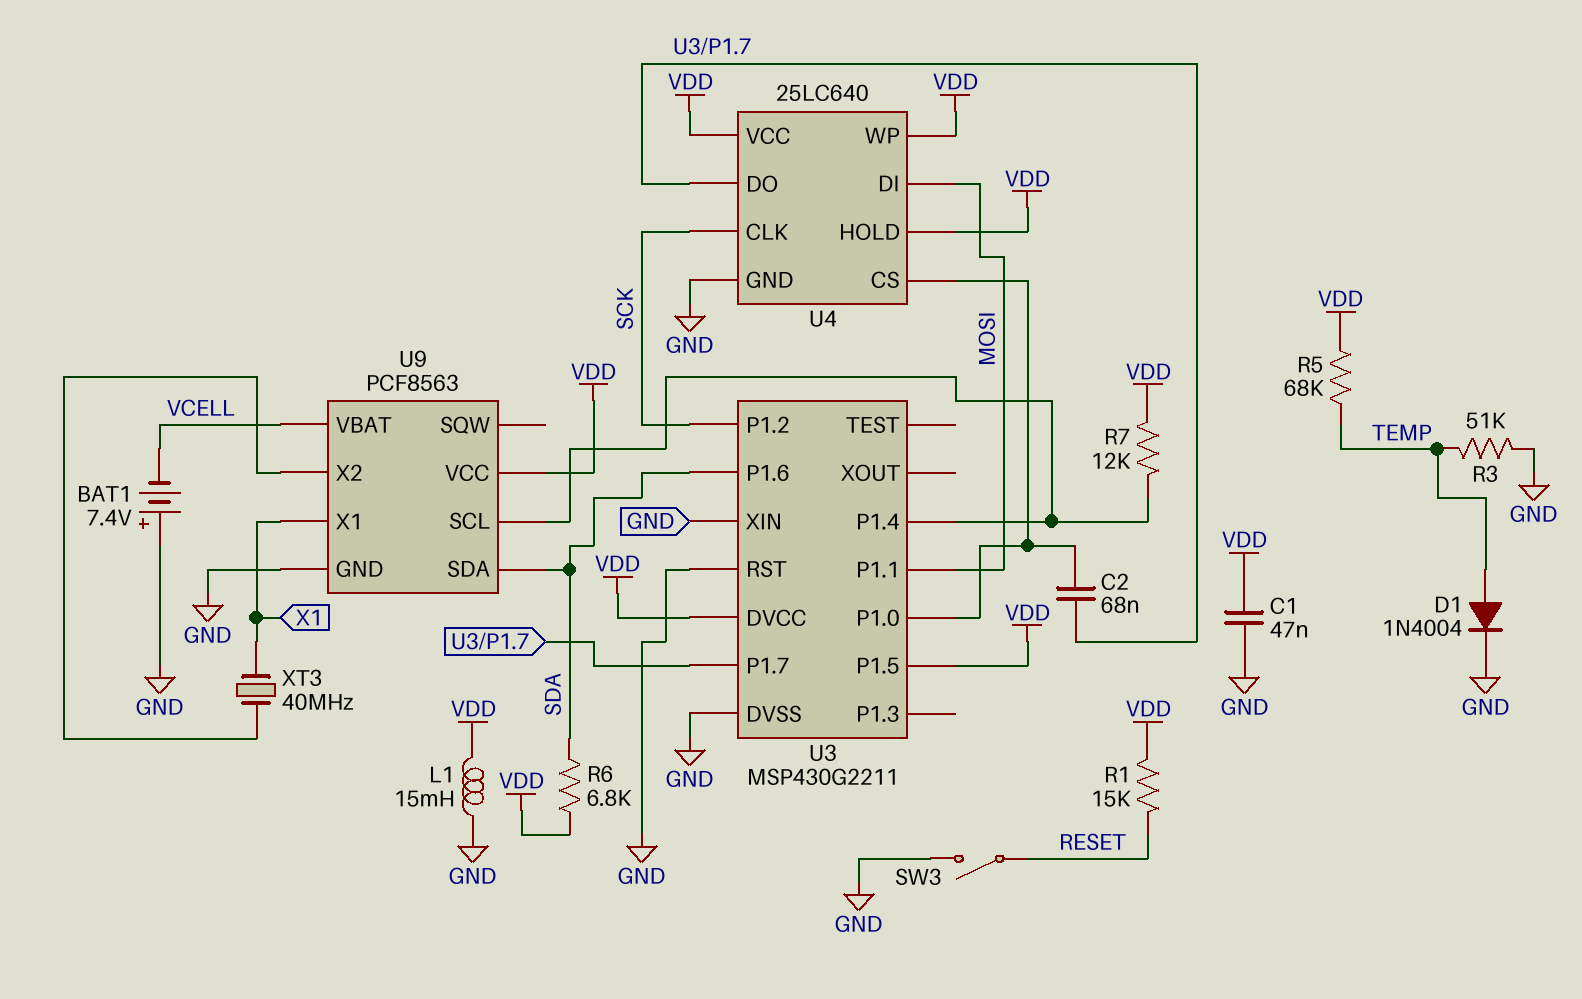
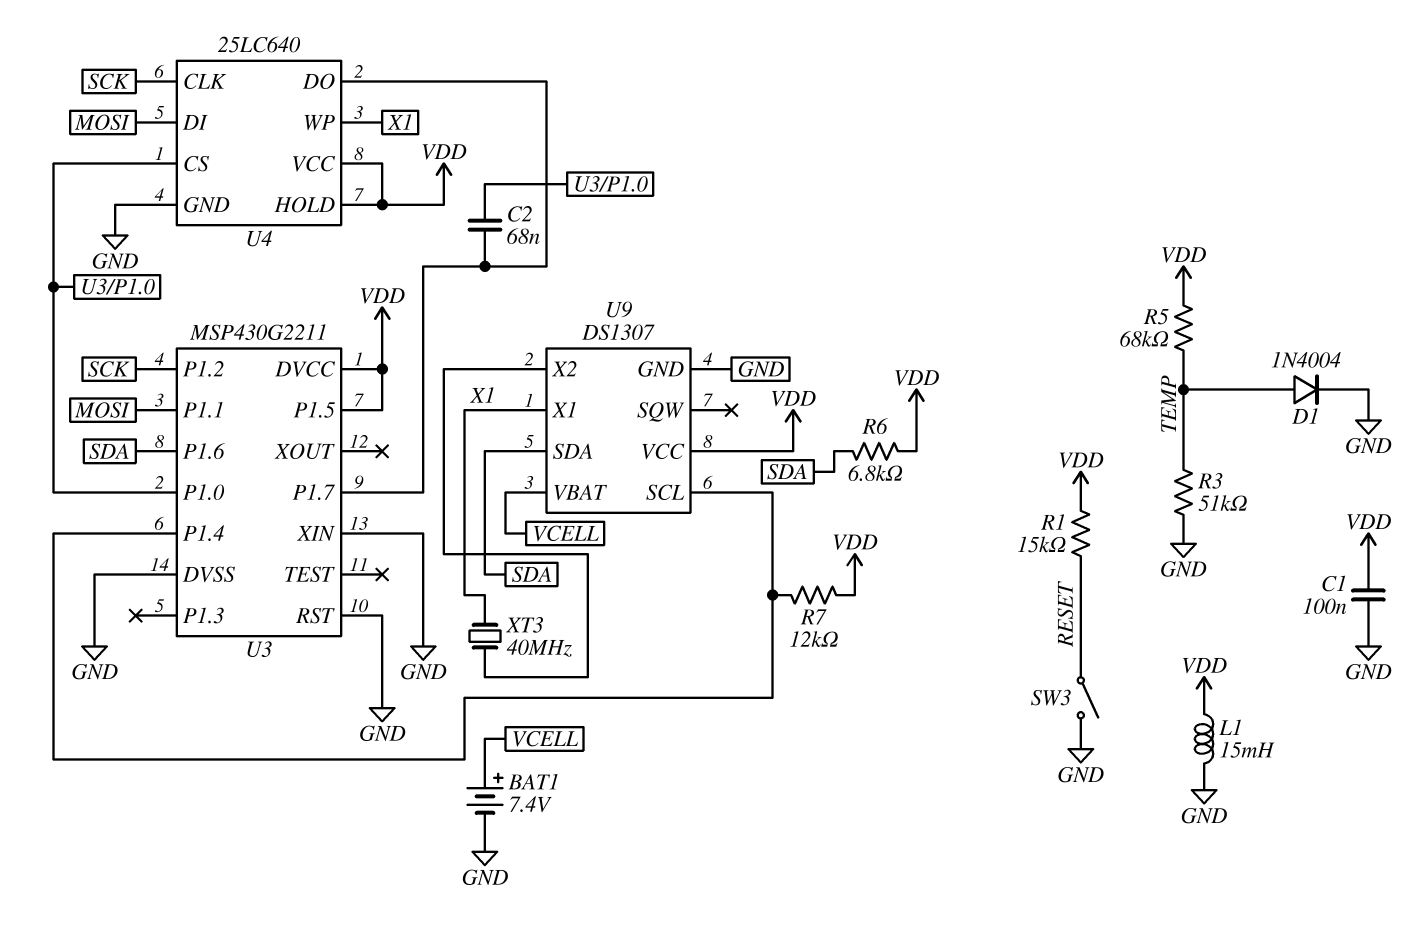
BAT1: 7.4V (plus GND, minus VCELL) -> 7.4V (plus VCELL, minus GND)
C1: 47nF (GND, VDD) -> 100nF (GND, VDD)
U4 pin WP: VDD -> X1
U9: PCF8563 -> DS1307

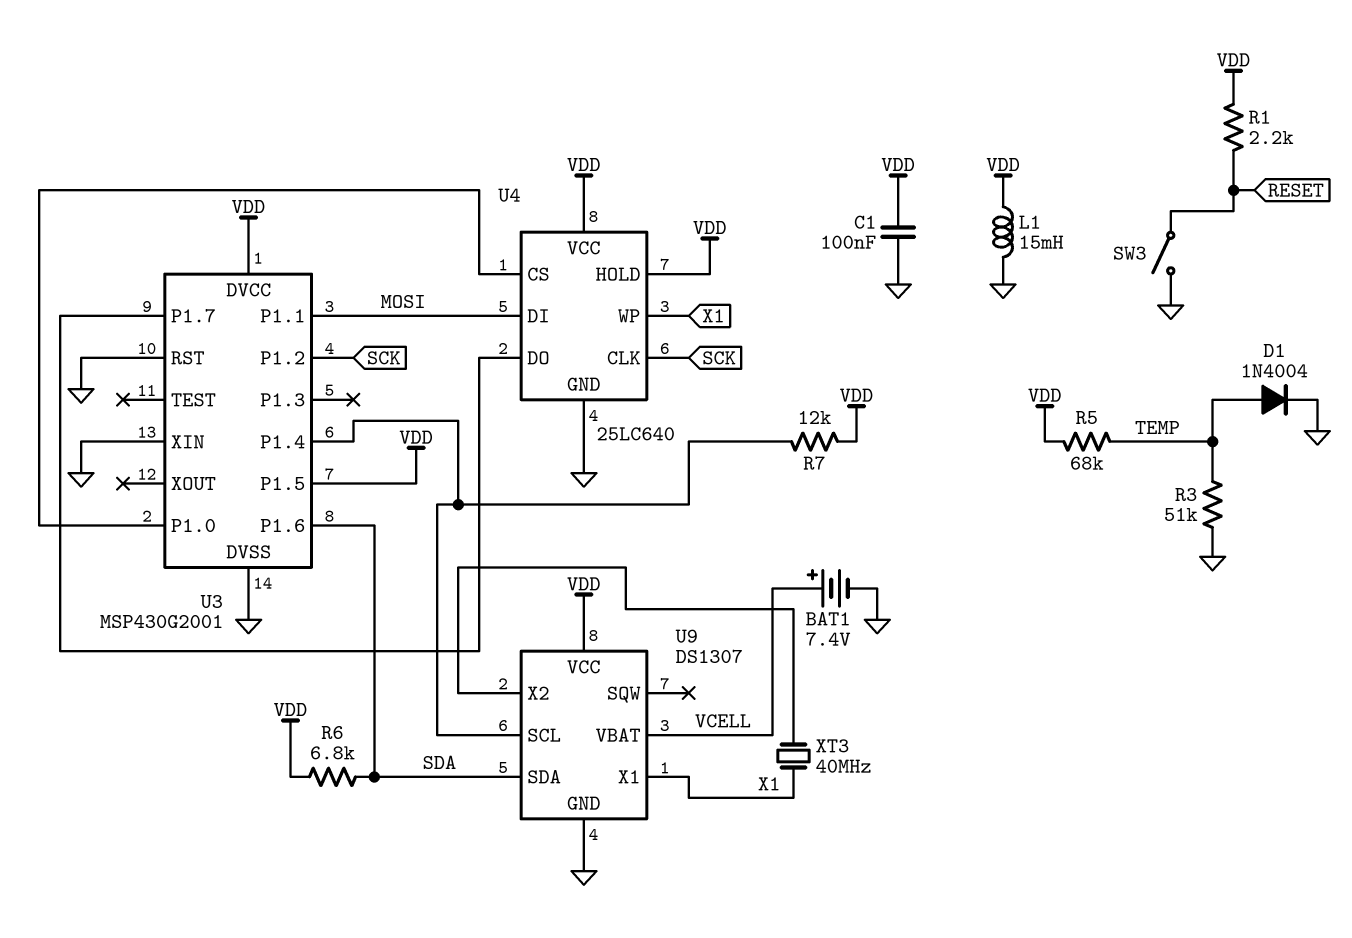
C2: 68nF (U3/P1.0, U3/P1.7) -> none
R1: 15k (RESET, VDD) -> 2.2k (RESET, VDD)
U3: MSP430G2211 -> MSP430G2001

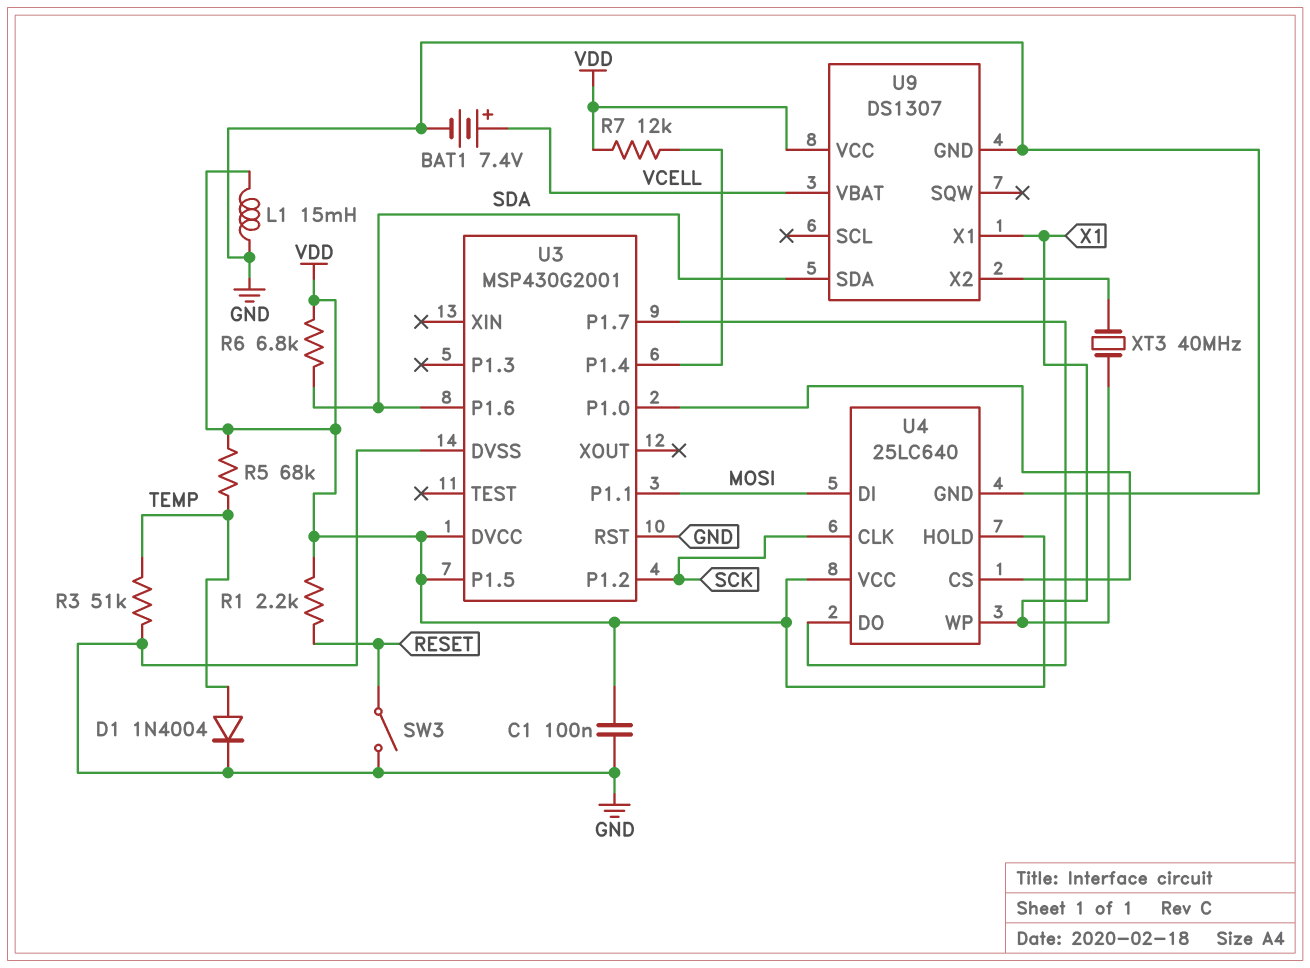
U3 pin XIN: GND -> none
U9 pin SCL: U3/P1.4 -> none

